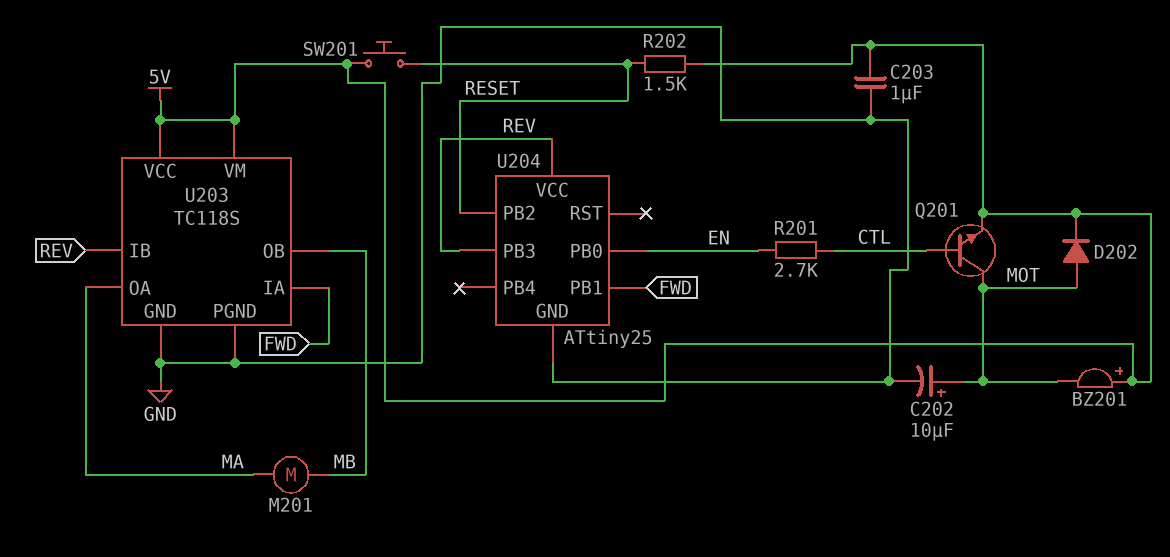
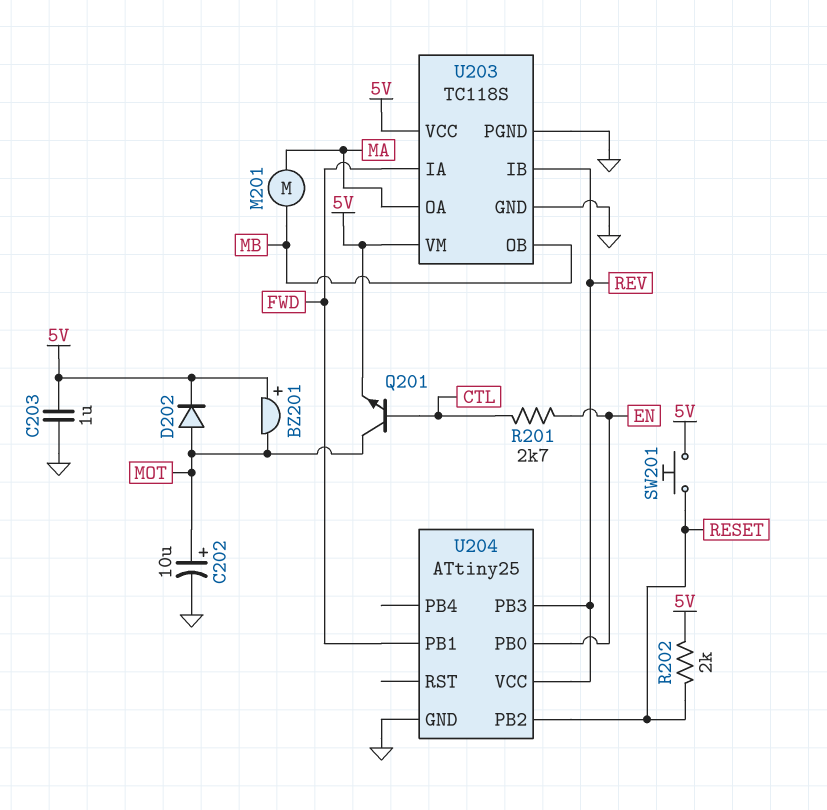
R202: 1.5k (5V, RESET) -> 2k (5V, RESET)

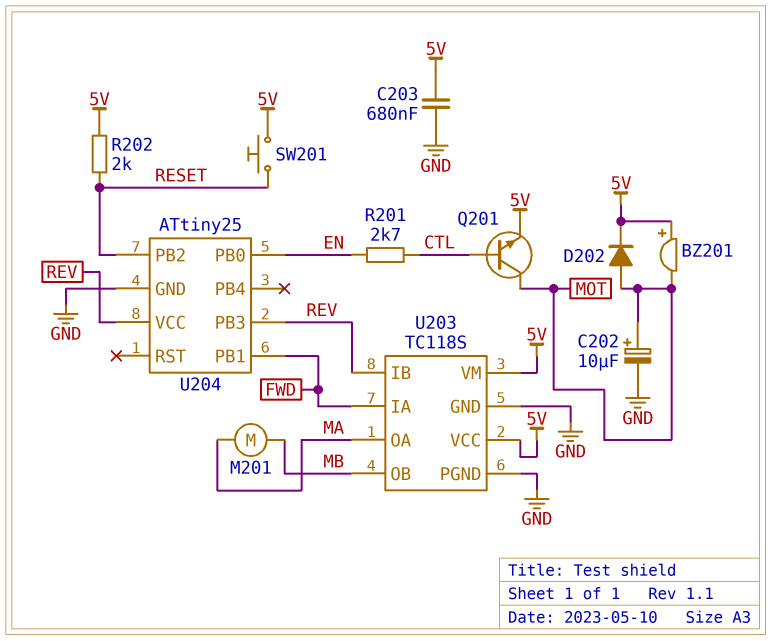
C203: 1uF (5V, GND) -> 680nF (5V, GND)

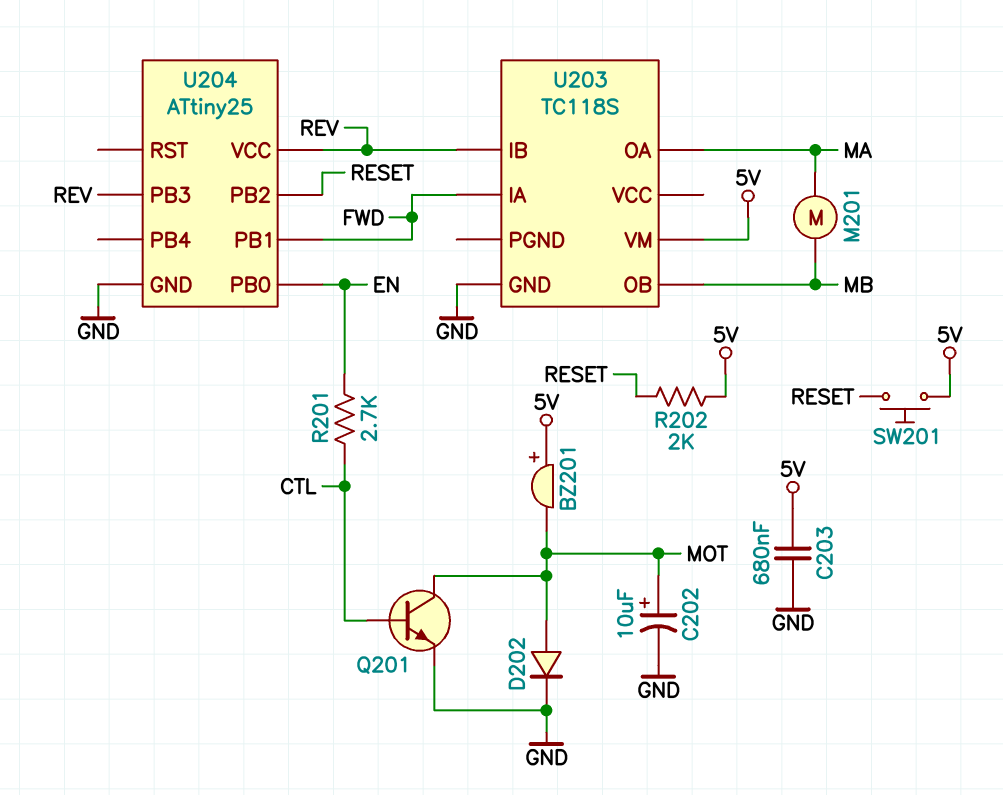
D202: diode (A MOT, K 5V) -> diode (A MOT, K GND)
Q201: NPN (B CTL, C MOT, E 5V) -> NPN (B CTL, C MOT, E GND)
U203 pin PGND: GND -> none
U203 pin VCC: 5V -> none

